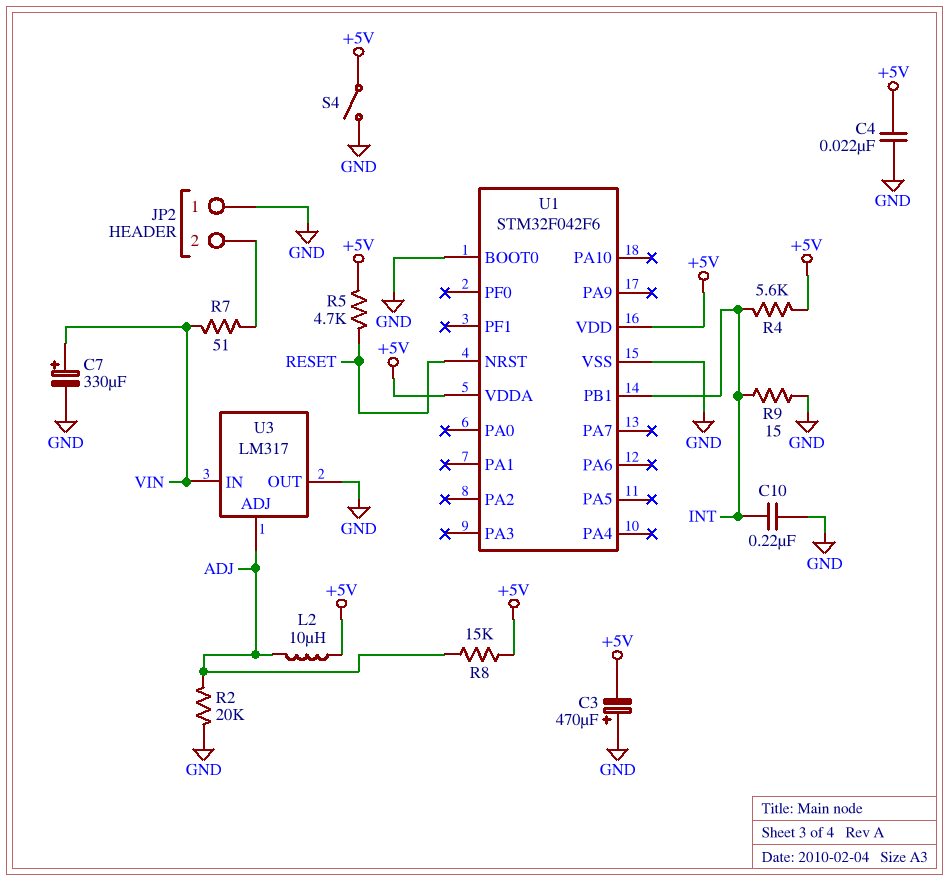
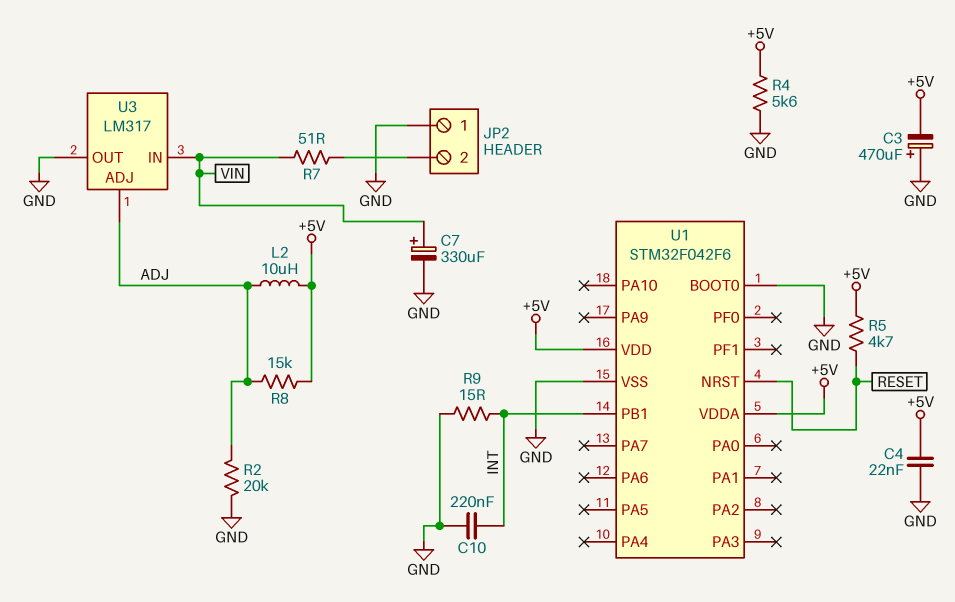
R4: 5.6k (+5V, INT) -> 5.6k (+5V, GND)
S4: switch (+5V, GND) -> none

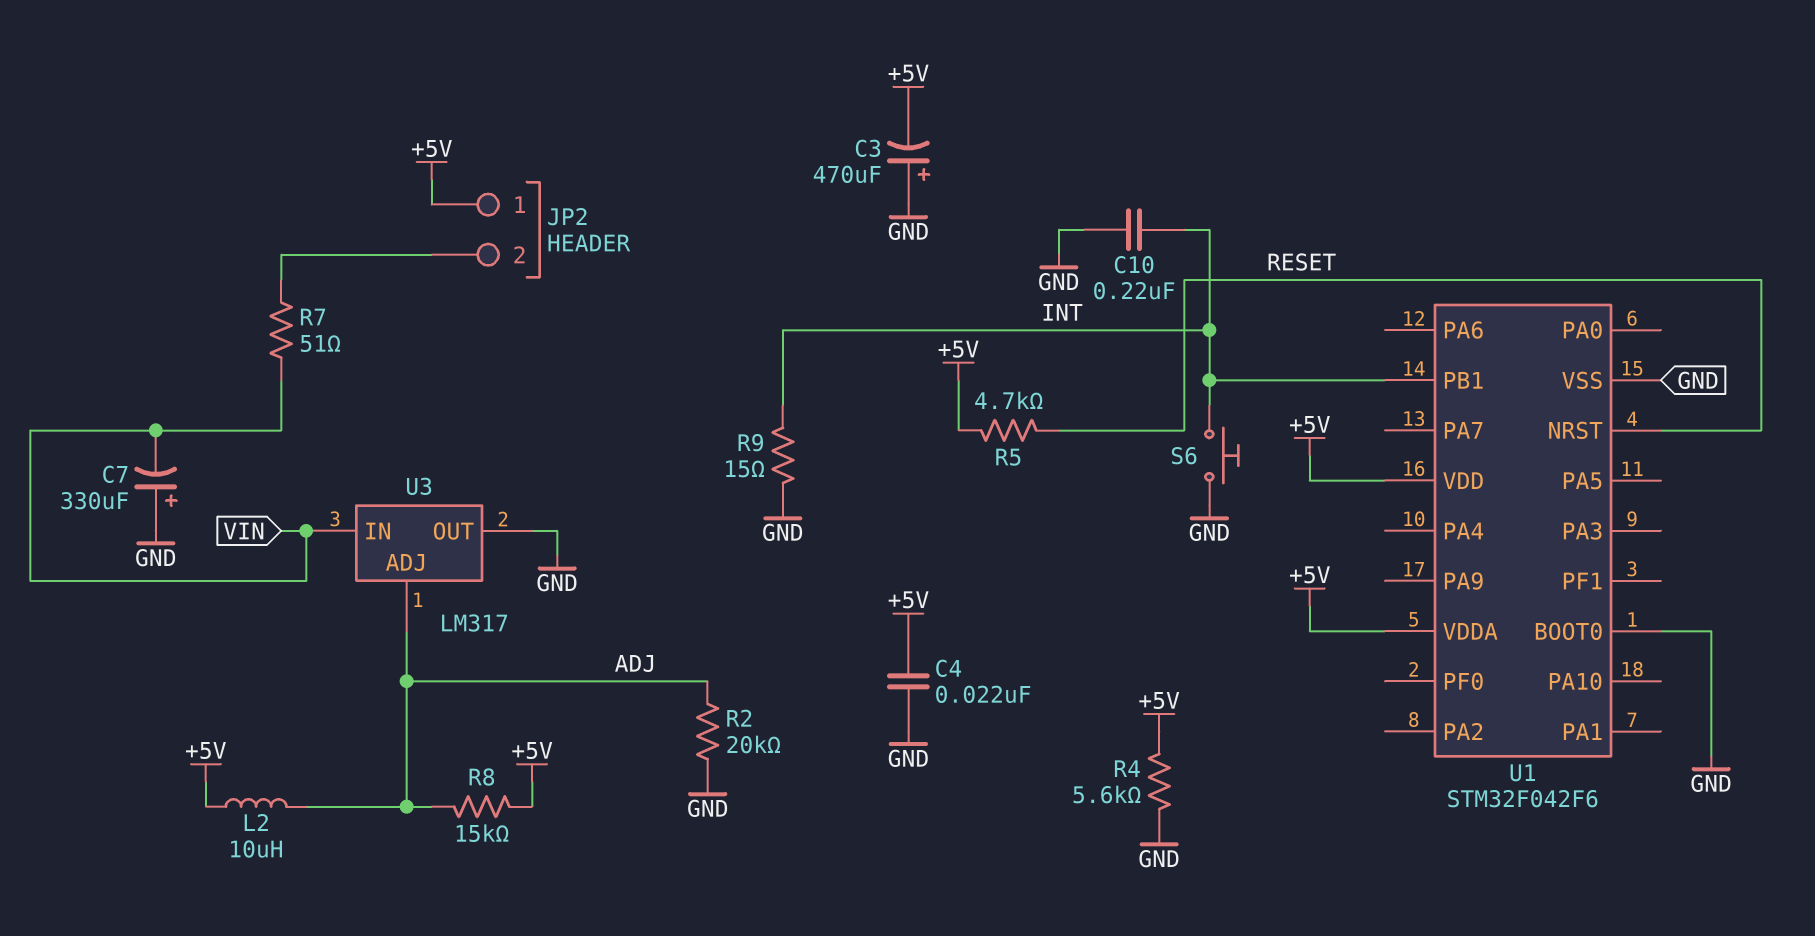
C7: 330uF (plus VIN, minus GND) -> 330uF (plus GND, minus VIN)
JP2 pin 1: GND -> +5V
S6: none -> button (GND, INT)

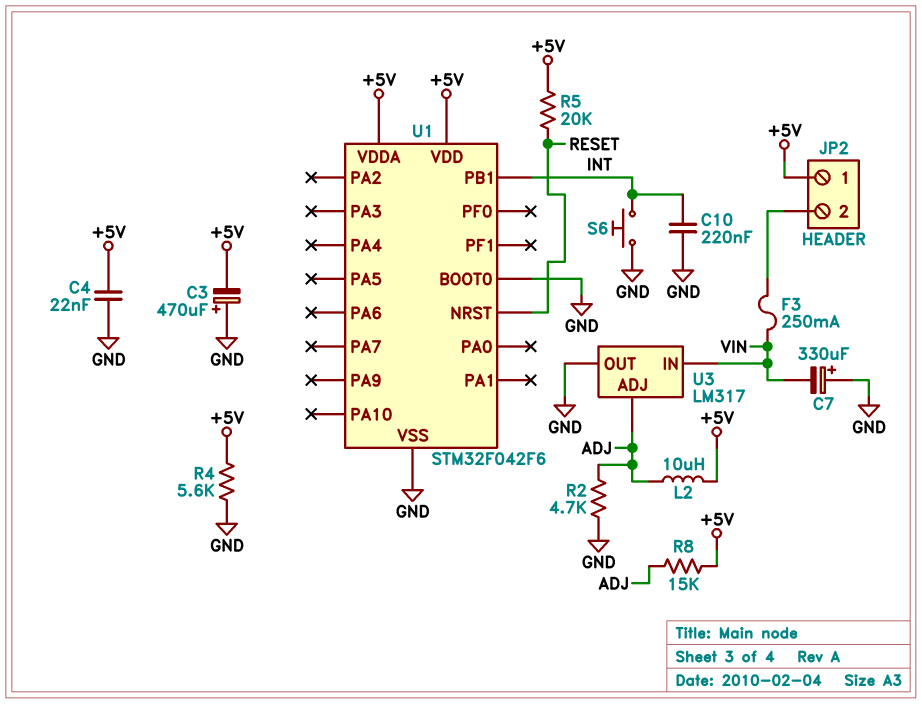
F3: none -> 250mA (JP2/2, VIN)
R2: 20k (ADJ, GND) -> 4.7k (ADJ, GND)
R5: 4.7k (+5V, RESET) -> 20k (+5V, RESET)
R7: 51 (JP2/2, VIN) -> none
R9: 15 (GND, INT) -> none

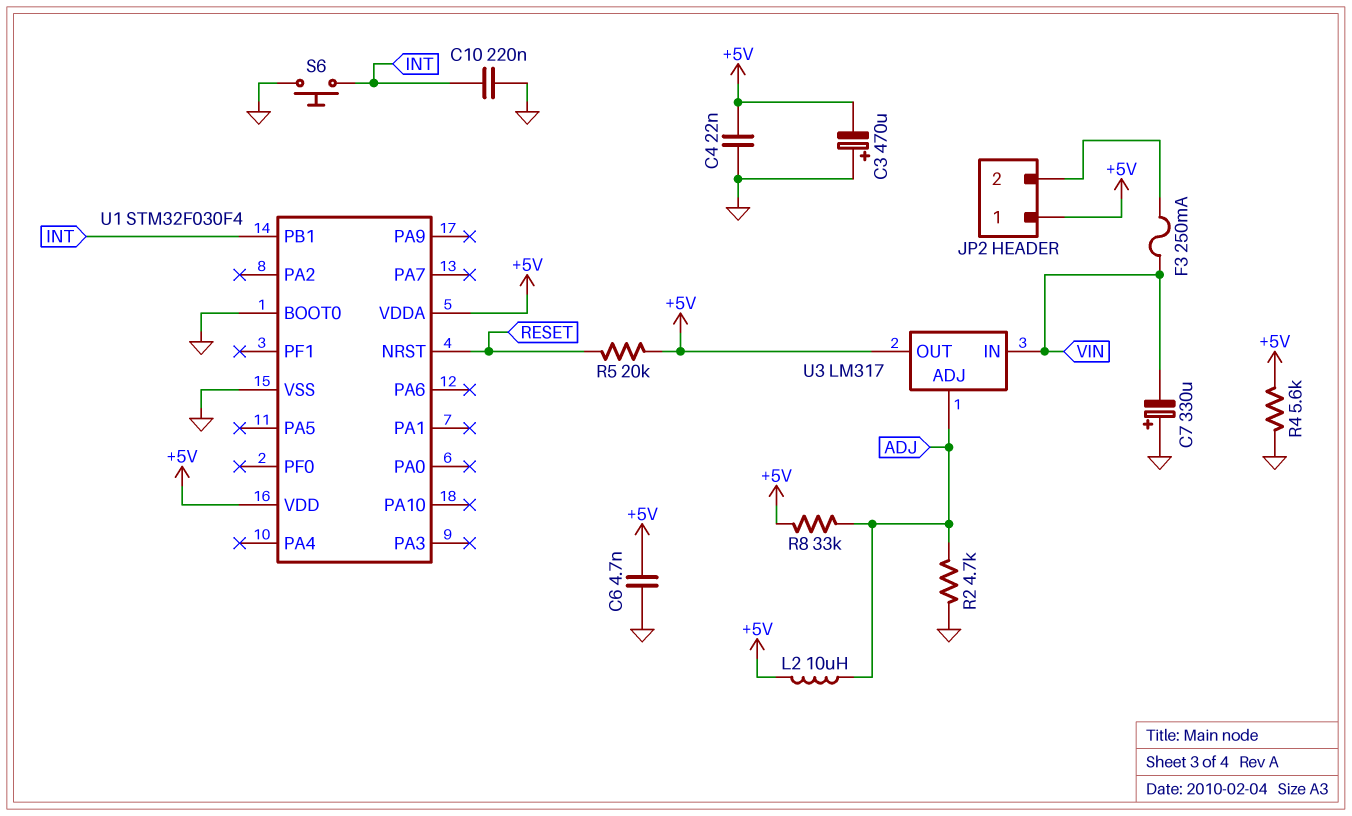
C6: none -> 4.7nF (+5V, GND)
R8: 15k (+5V, ADJ) -> 33k (+5V, ADJ)
U1: STM32F042F6 -> STM32F030F4
U3 pin OUT: GND -> +5V

